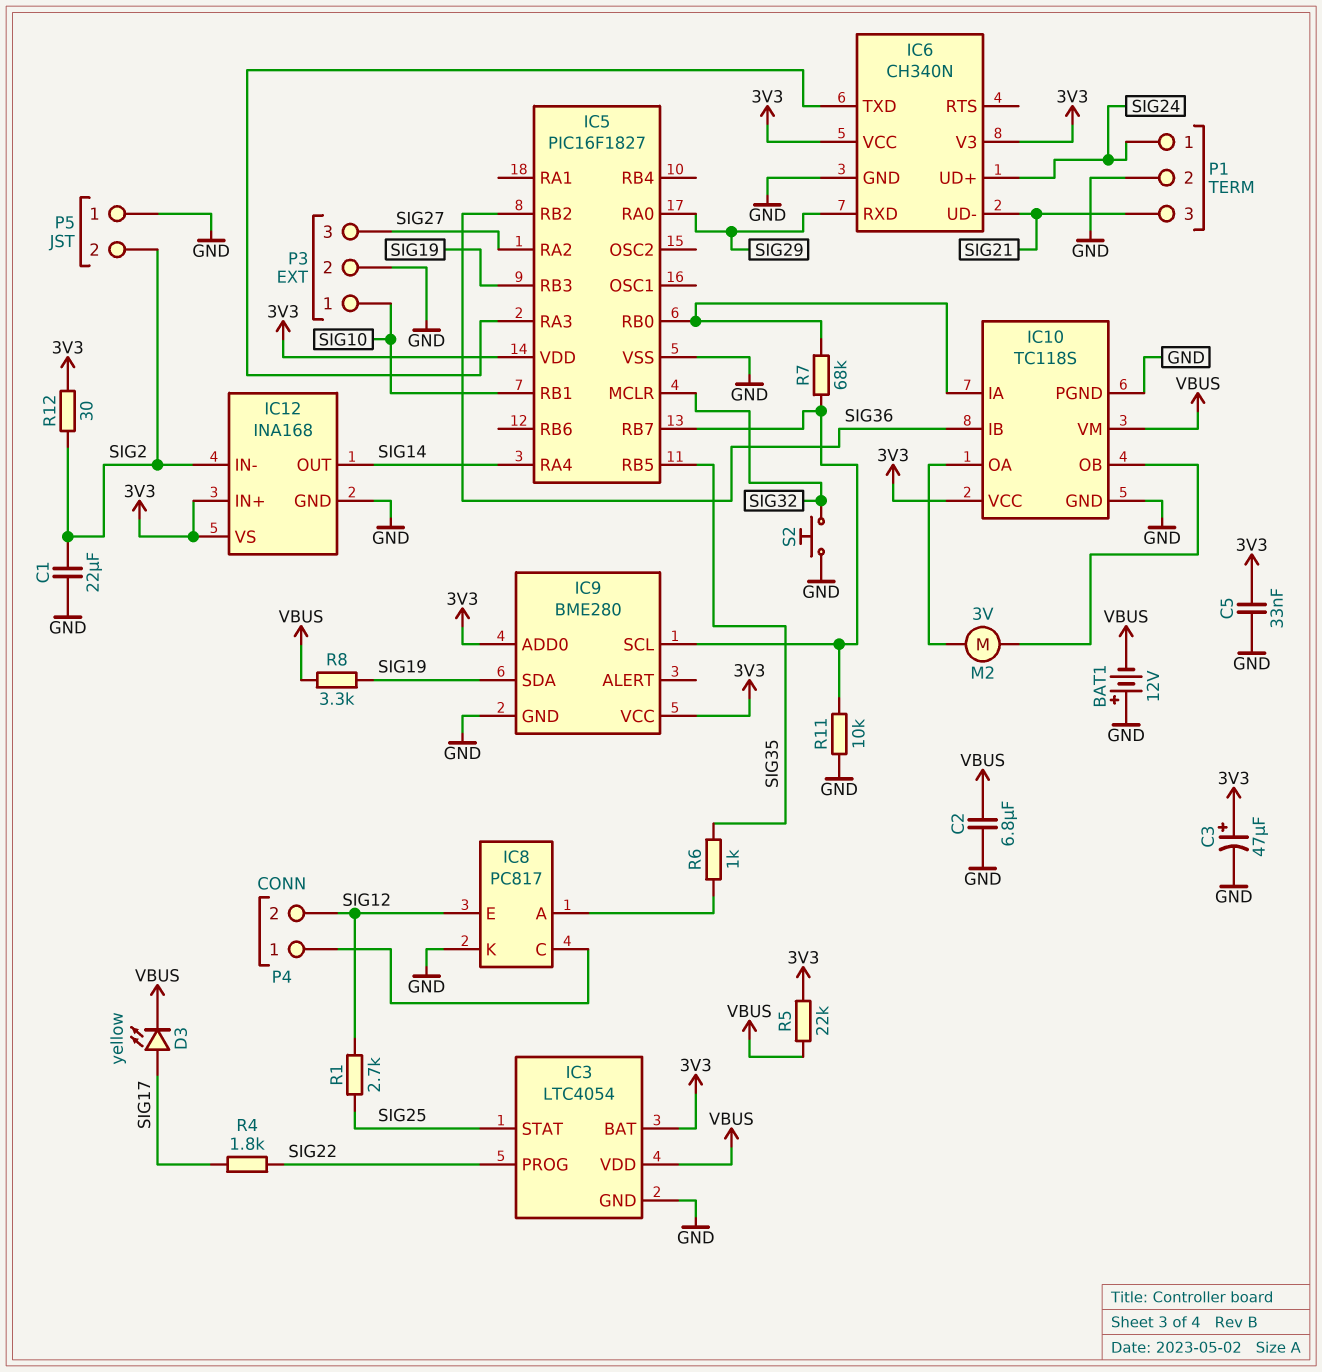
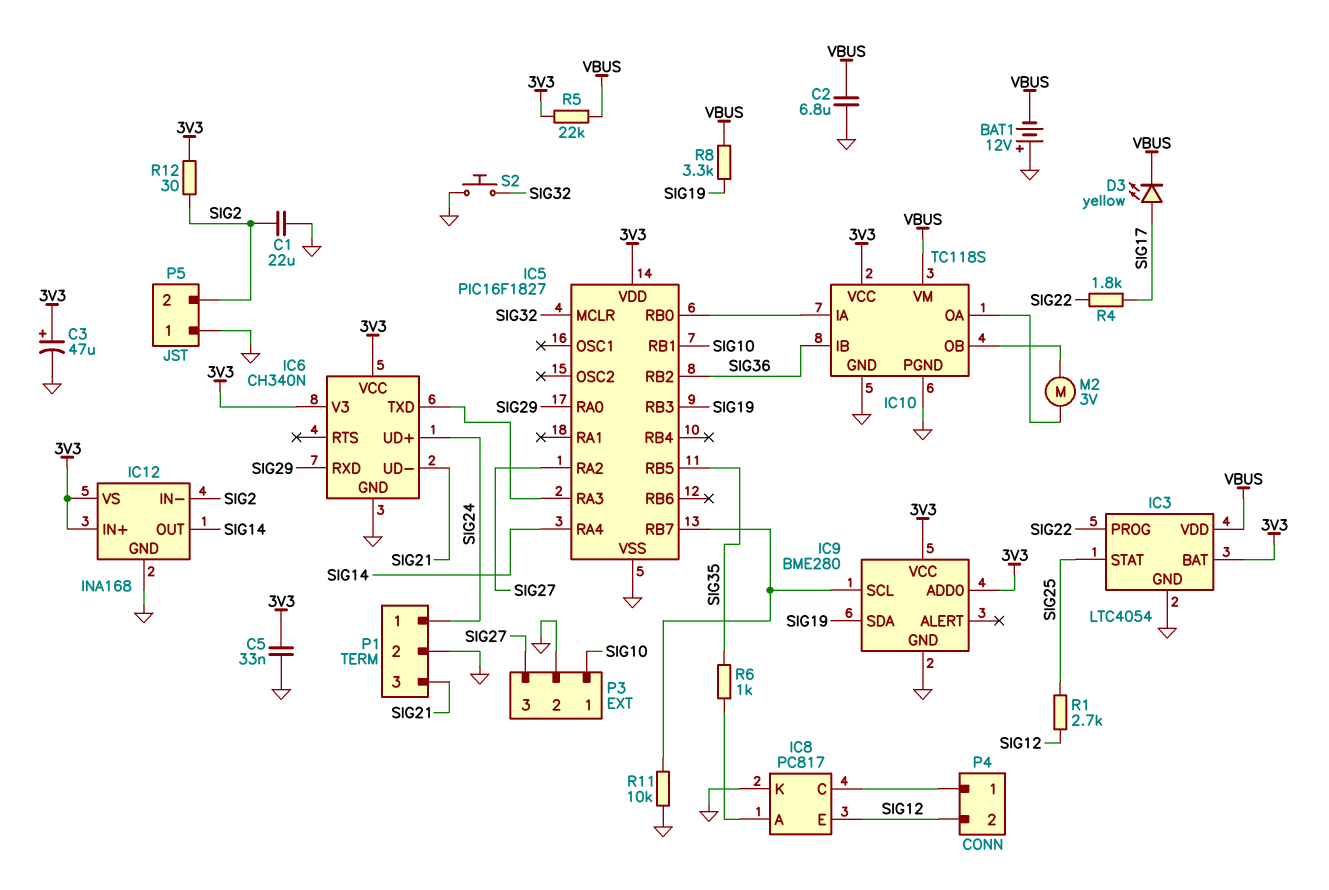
R7: 68k (IC5/RB0, IC5/RB7) -> none

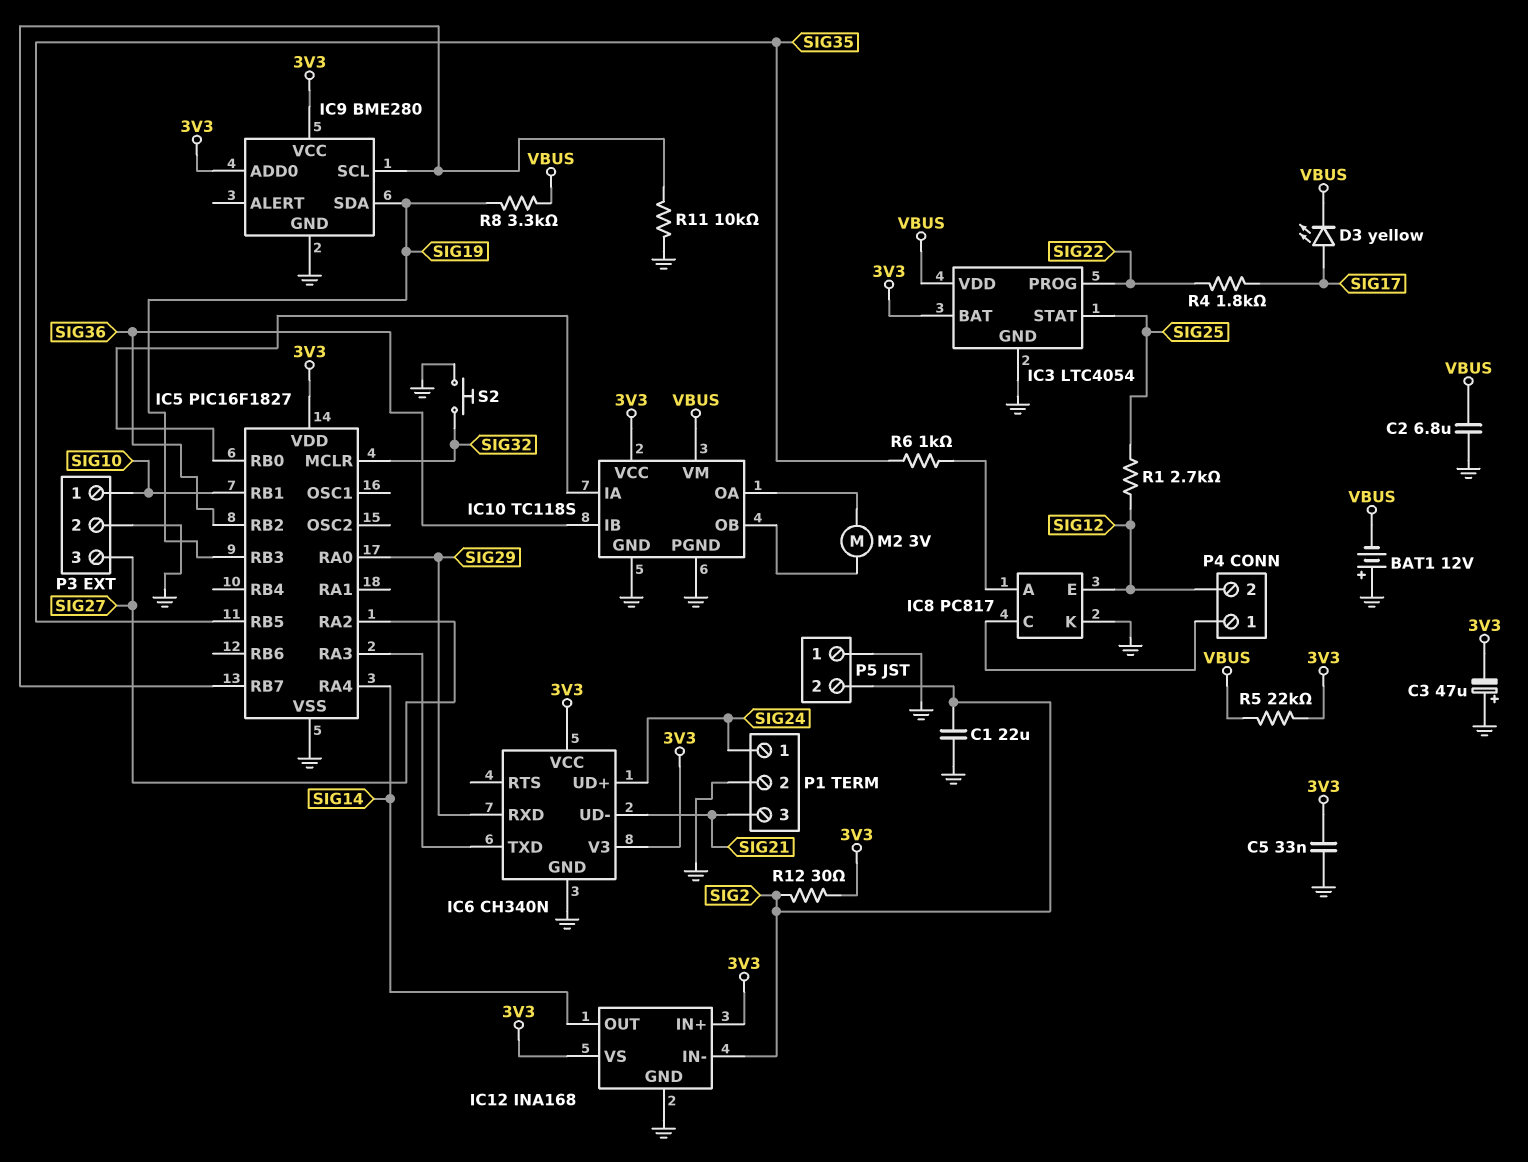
C3: 47uF (plus 3V3, minus GND) -> 47uF (plus GND, minus 3V3)

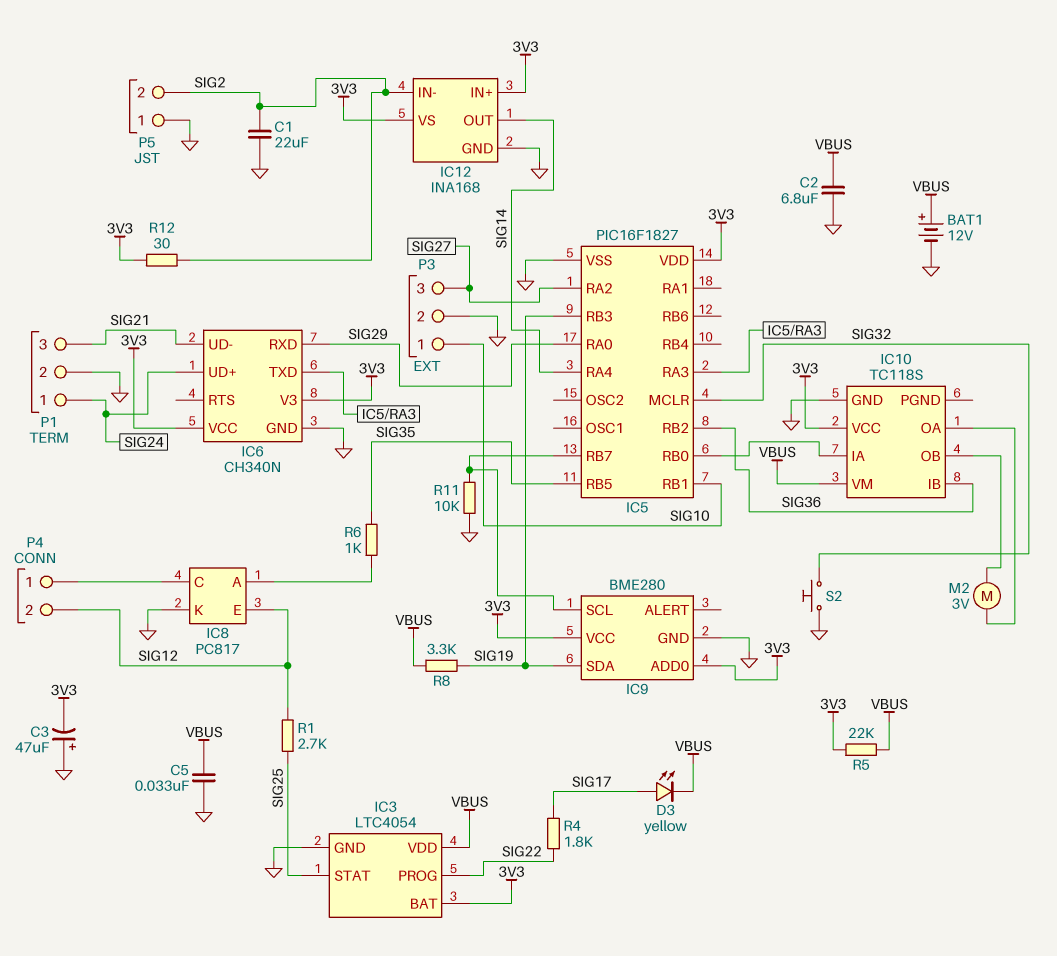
BAT1: 12V (plus GND, minus VBUS) -> 12V (plus VBUS, minus GND)
C5: 33nF (3V3, GND) -> 33nF (GND, VBUS)
IC10 pin PGND: GND -> none

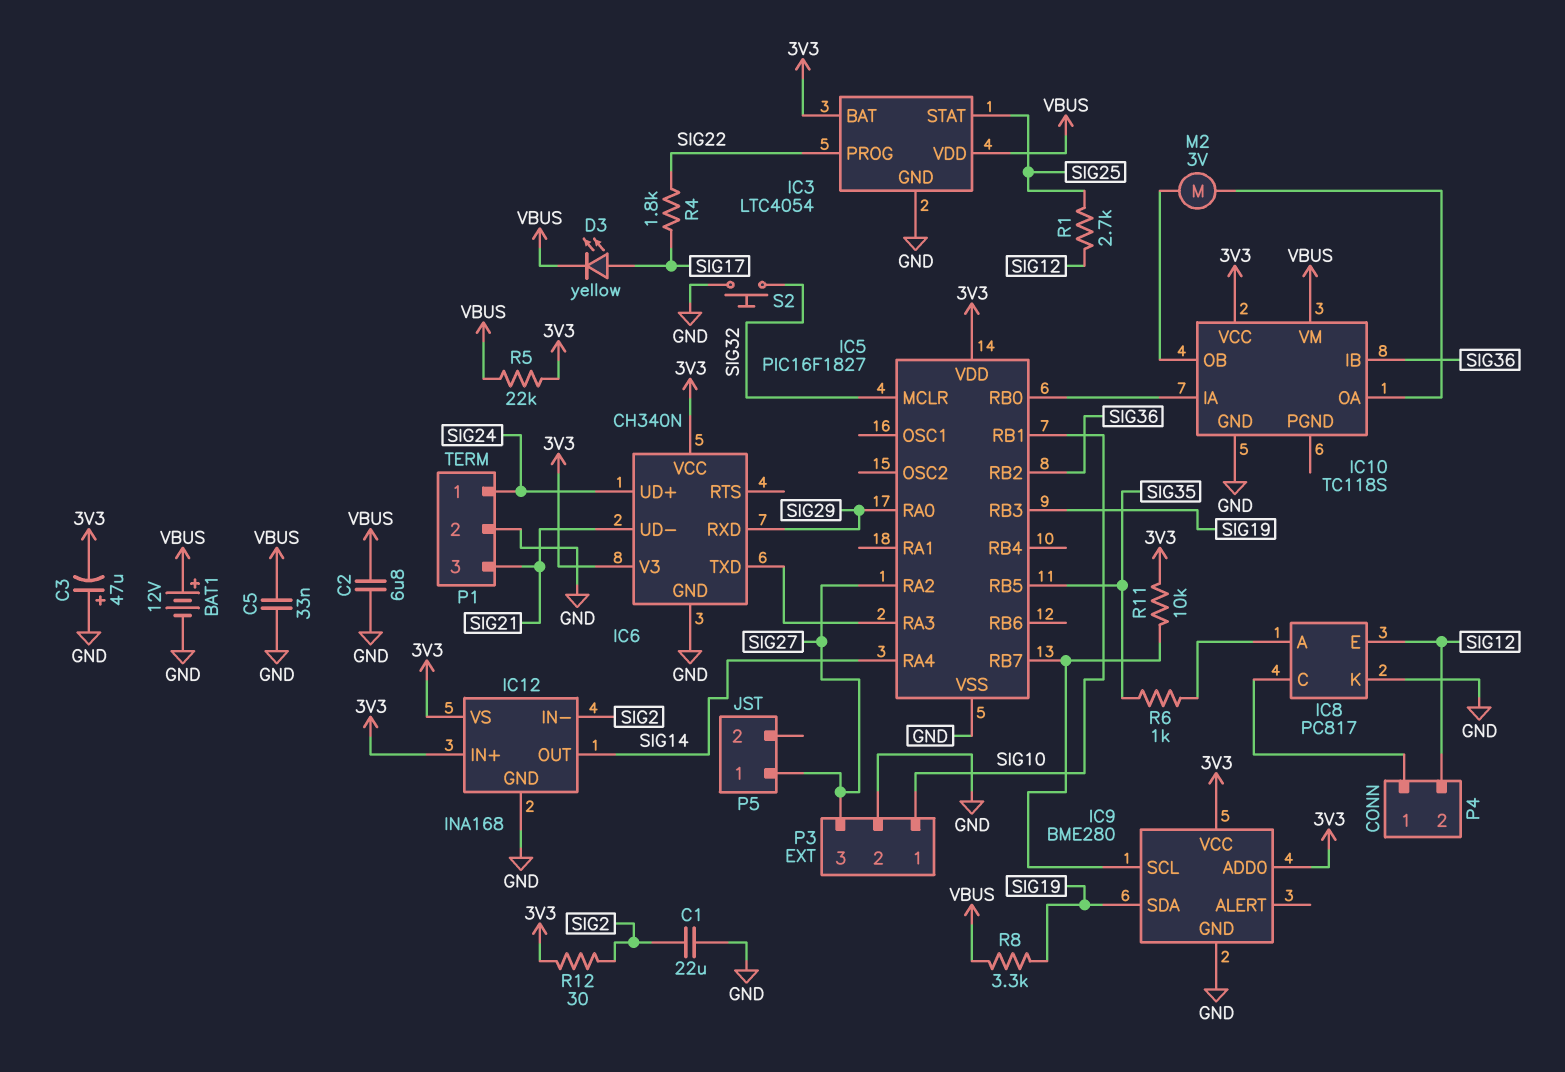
P5 pin 1: GND -> SIG27
P5 pin 2: SIG2 -> none
R11: 10k (GND, IC5/RB7) -> 10k (3V3, IC5/RB7)

